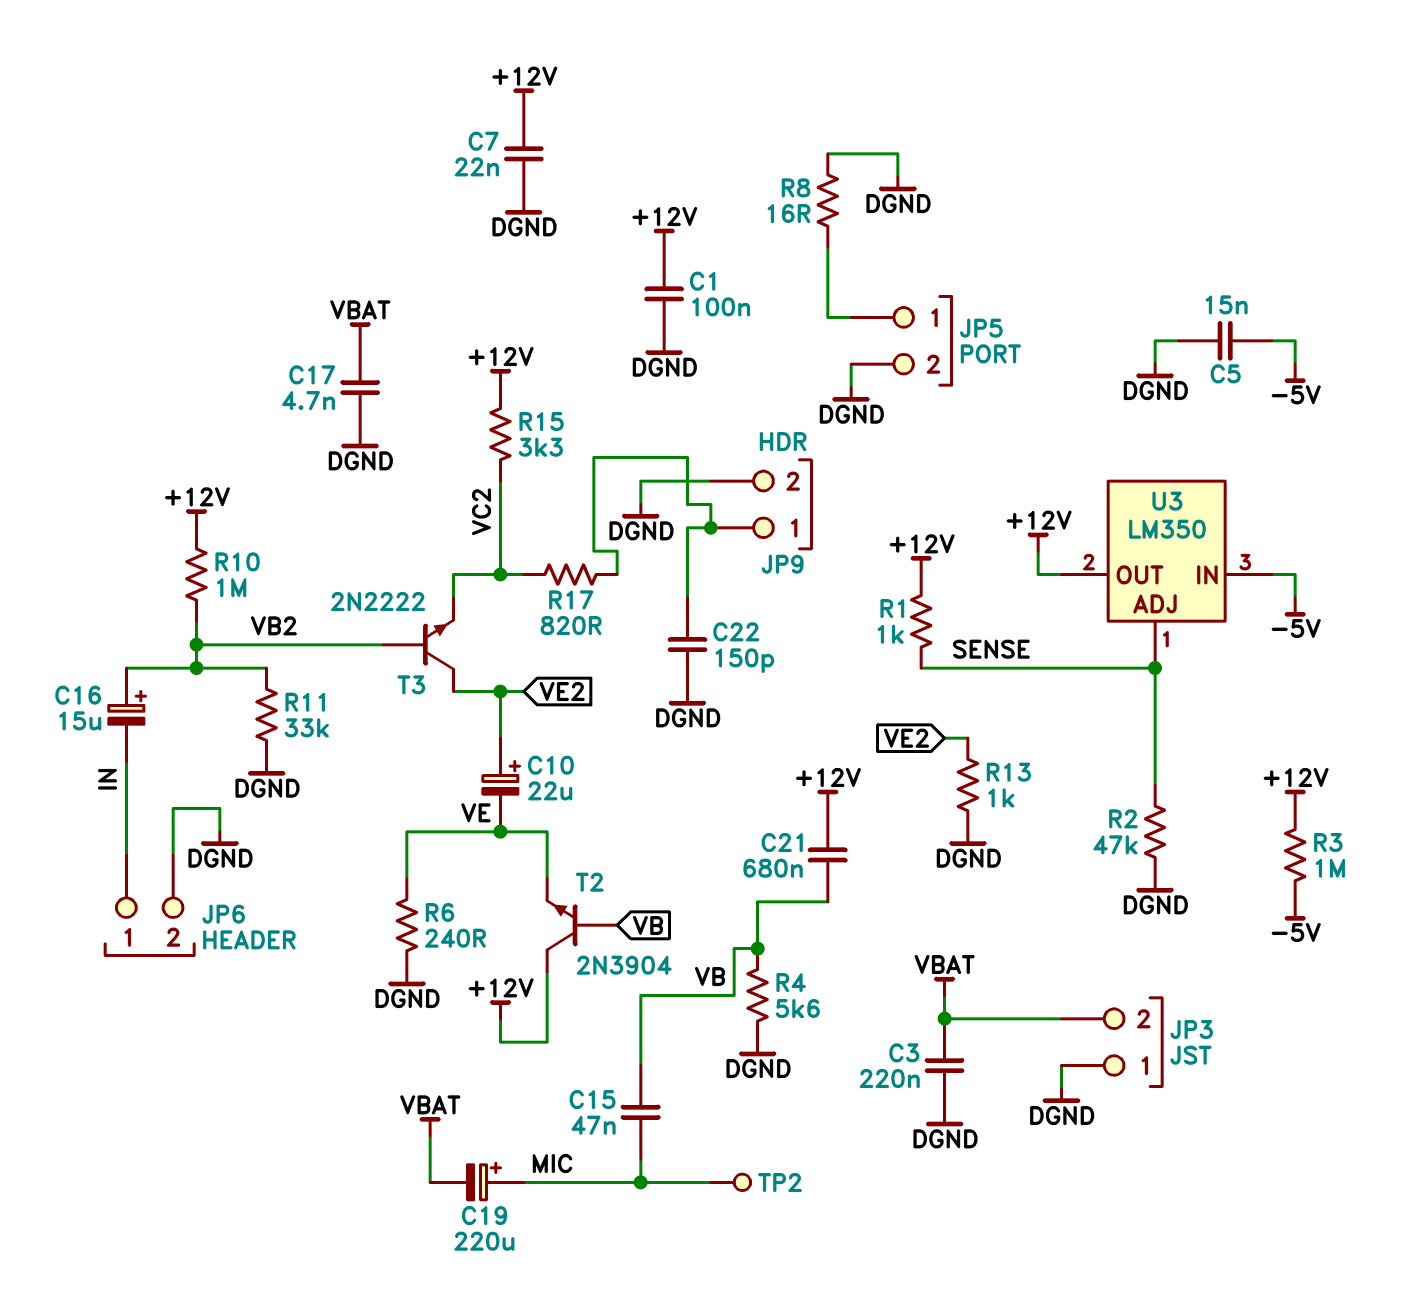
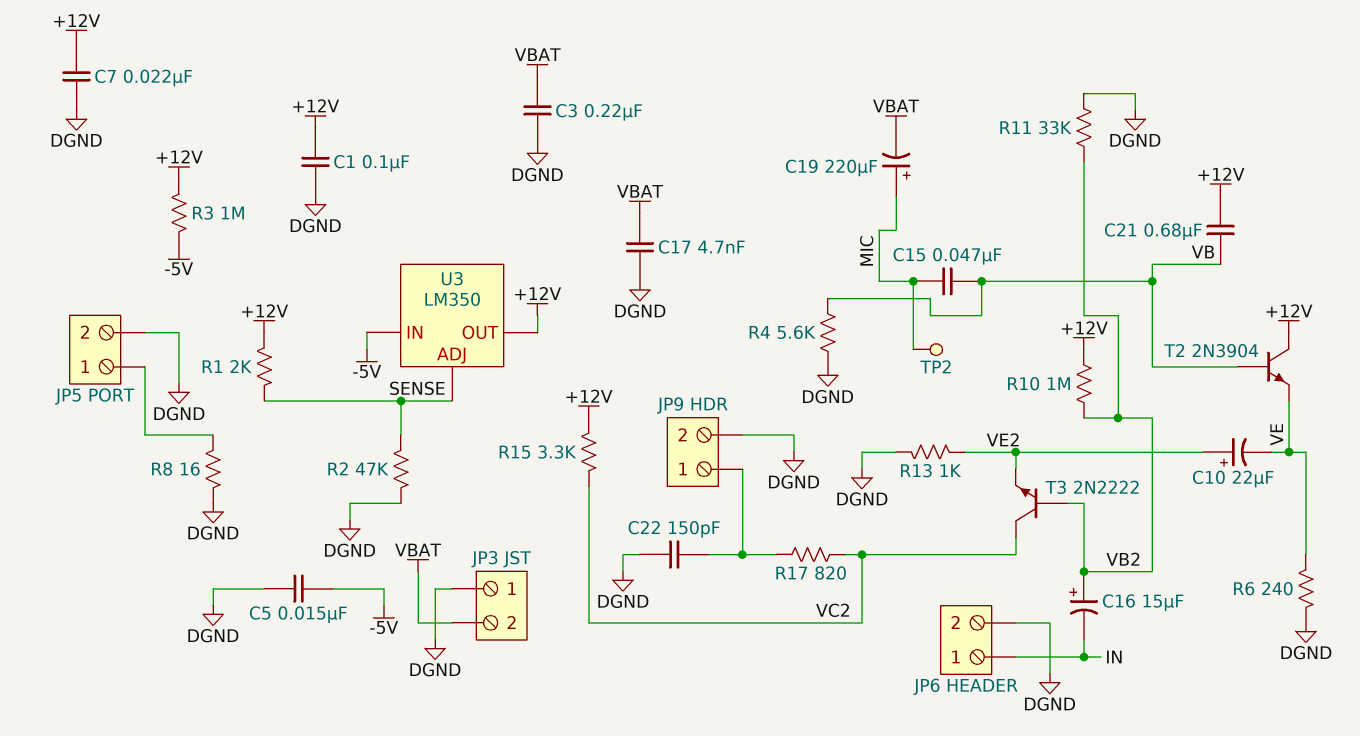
R1: 1k (+12V, SENSE) -> 2k (+12V, SENSE)
T3: NPN 2N2222 (B VB2, C VE2, E VC2) -> NPN 2N2222 (B VB2, C VC2, E VE2)

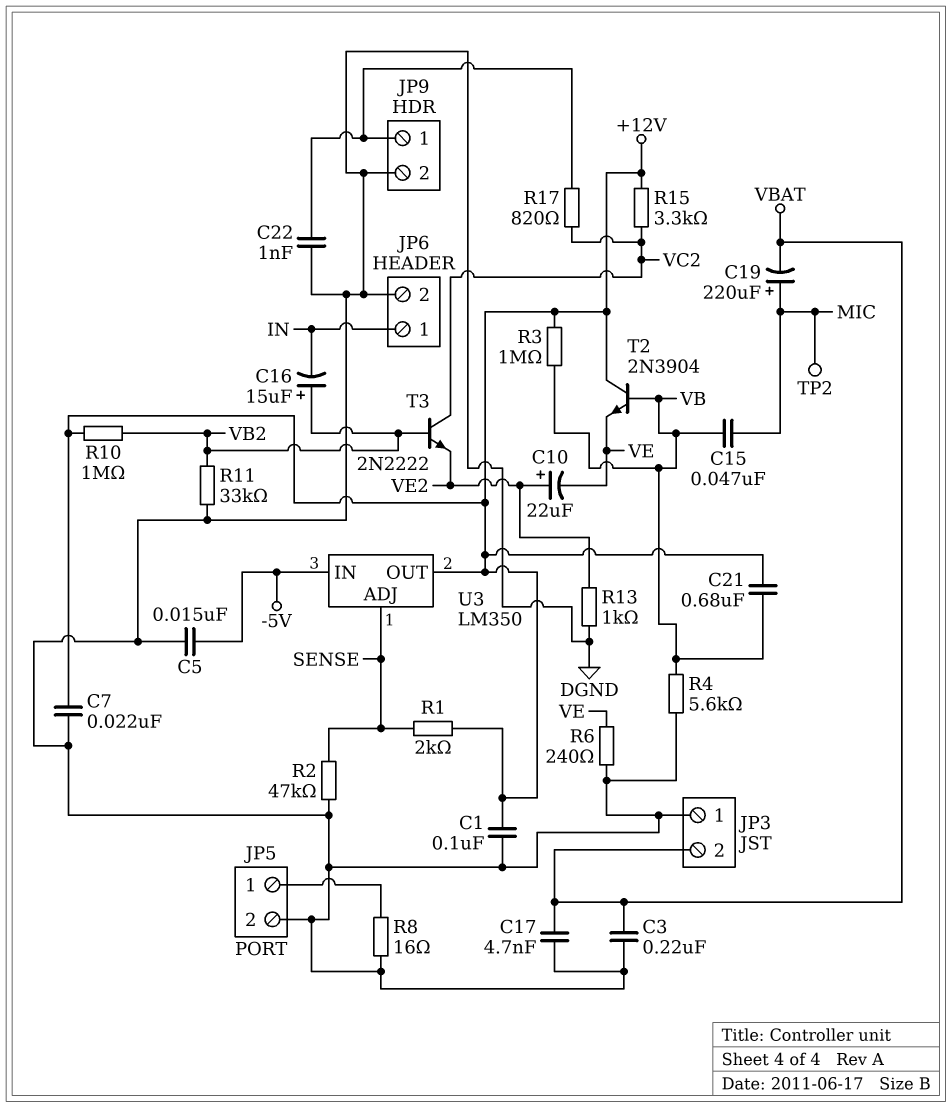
C22: 150pF (DGND, JP9/1) -> 1nF (DGND, JP9/1)
R3: 1M (+12V, -5V) -> 1M (+12V, VB)

